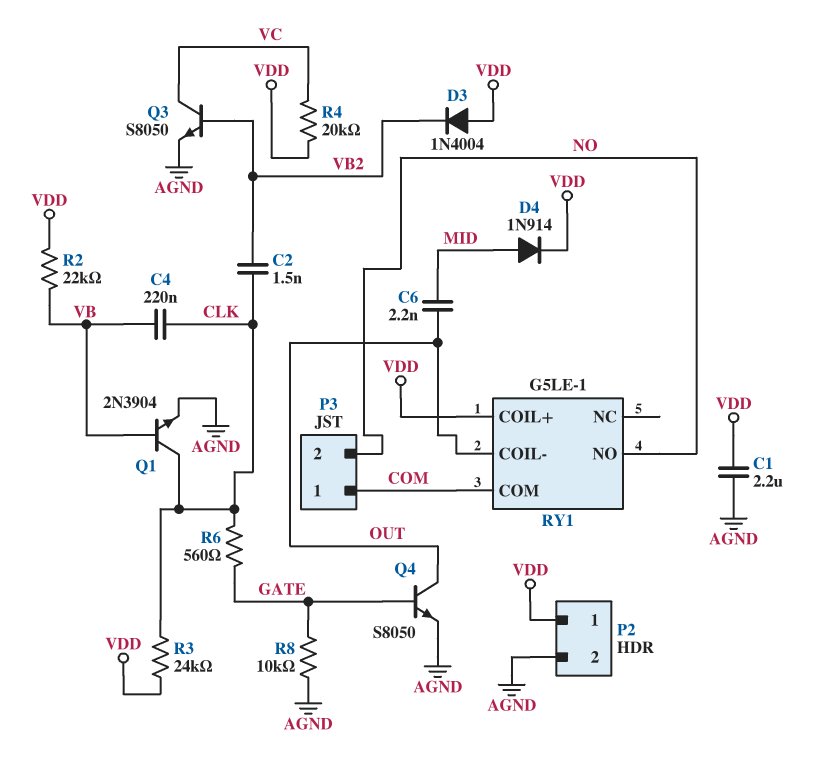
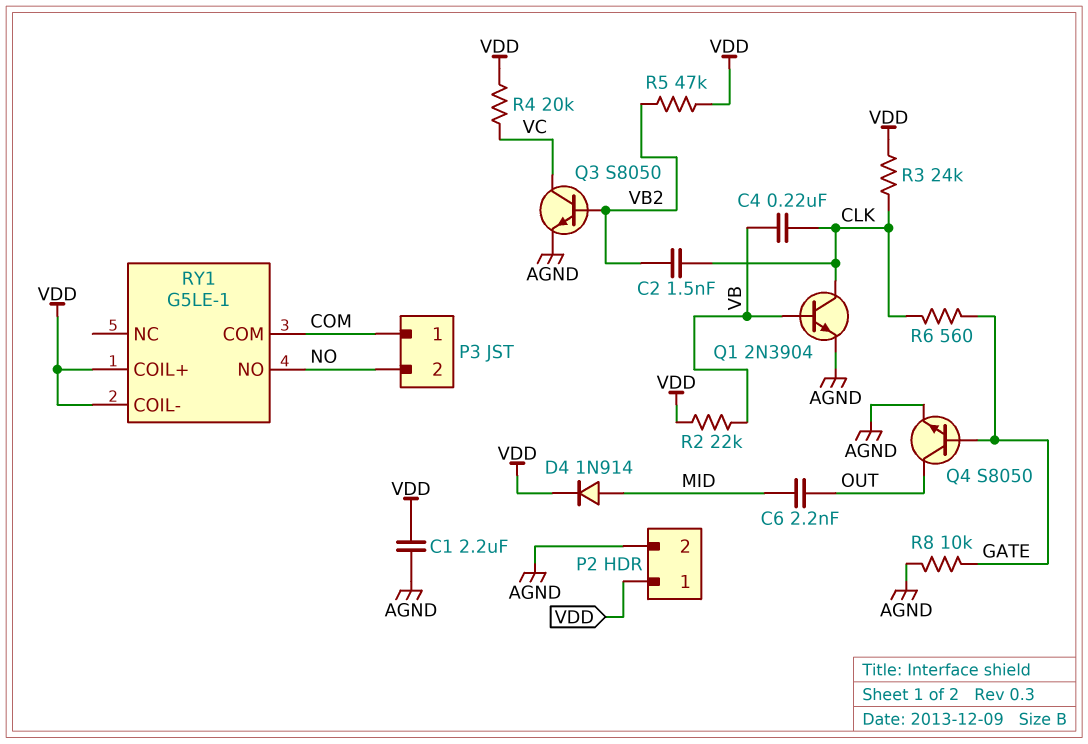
D3: diode 1N4004 (A VDD, K VB2) -> none
R5: none -> 47k (VB2, VDD)
RY1 pin COIL-: OUT -> VDD

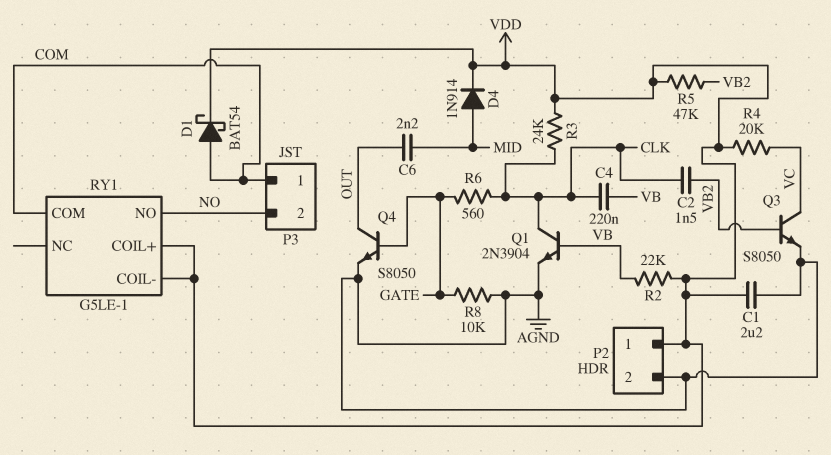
D1: none -> schottky BAT54 (A COM, K VDD)

